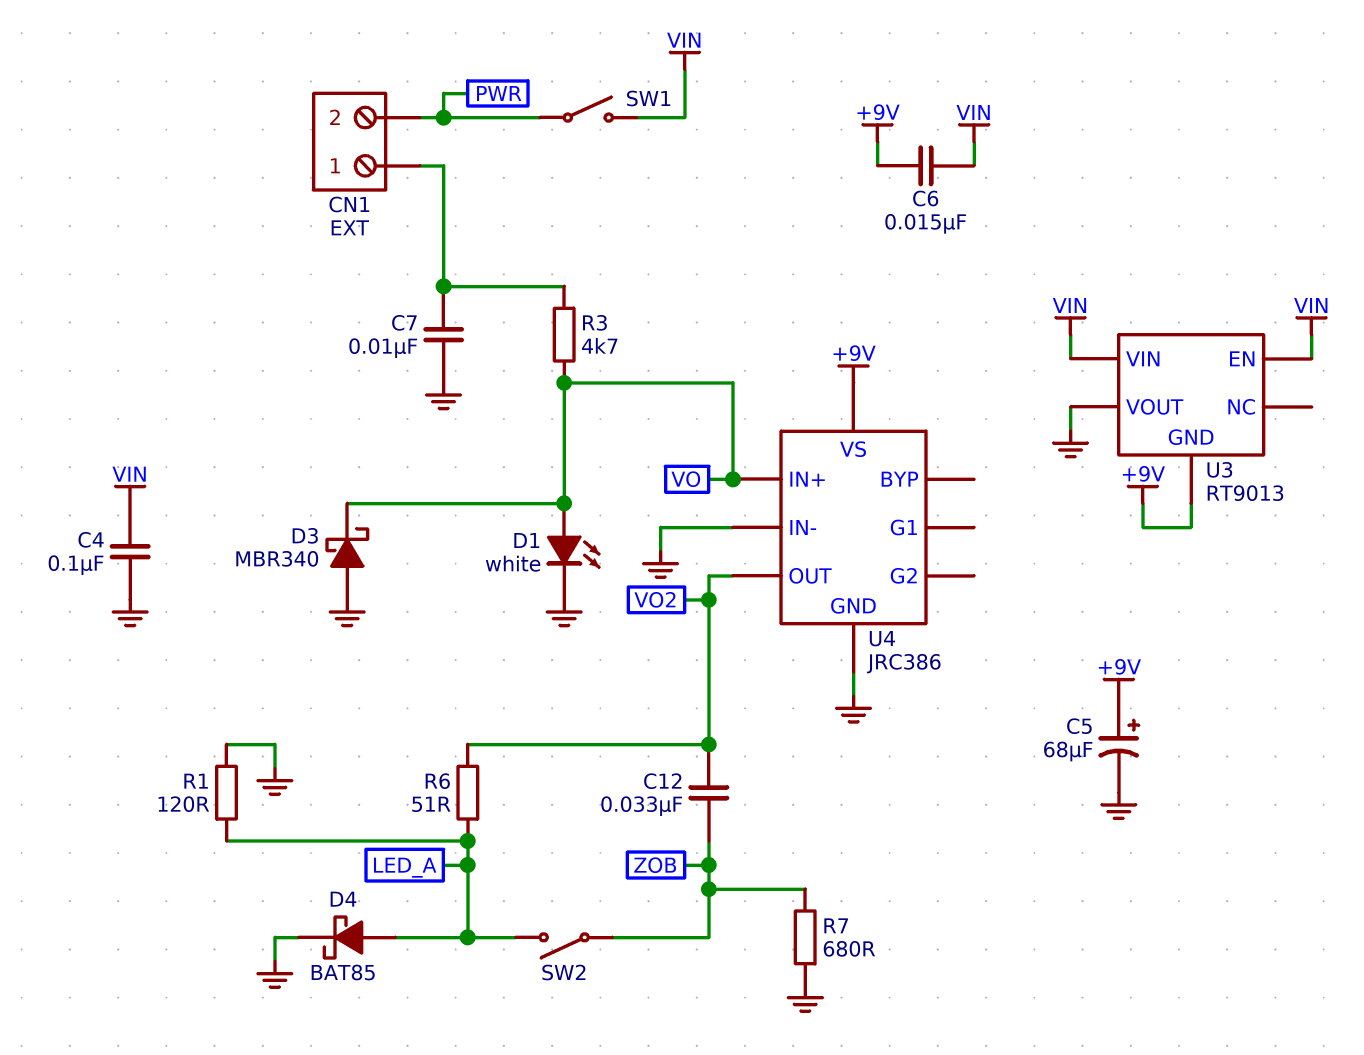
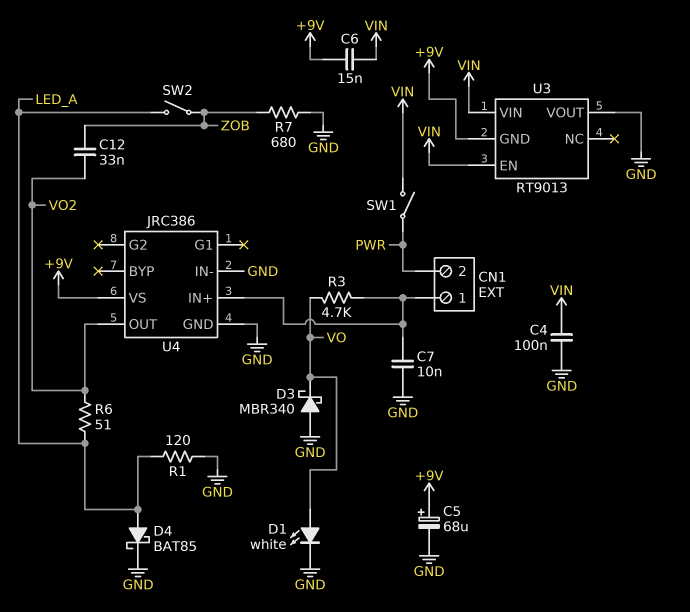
U4 pin IN+: VO -> CN1/1

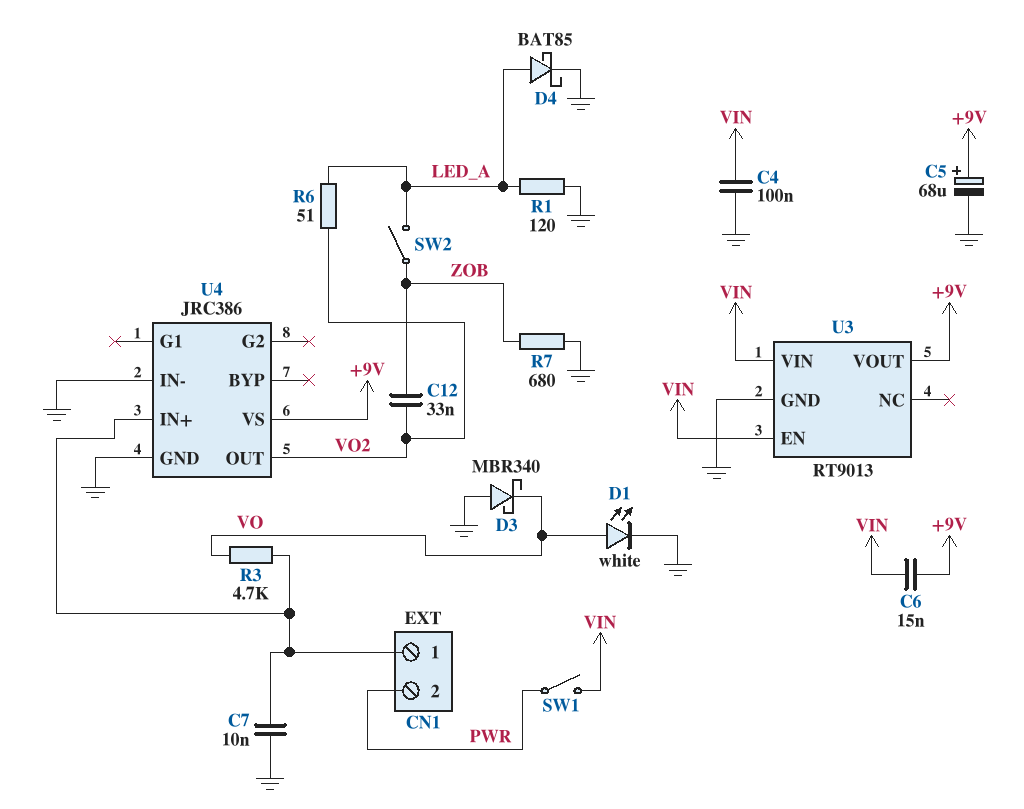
U3 pin GND: +9V -> GND
U3 pin VOUT: GND -> +9V

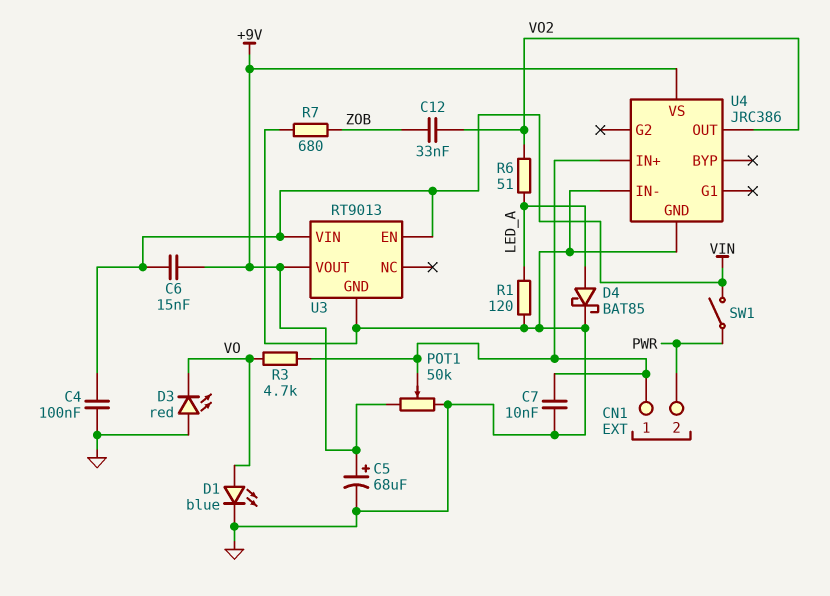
D1: LED white (A VO, K GND) -> LED blue (A VO, K GND)
D3: schottky MBR340 (A GND, K VO) -> LED red (A GND, K VO)
POT1: none -> 50k (+9V, GND, wiper CN1/1)
SW2: switch (LED_A, ZOB) -> none

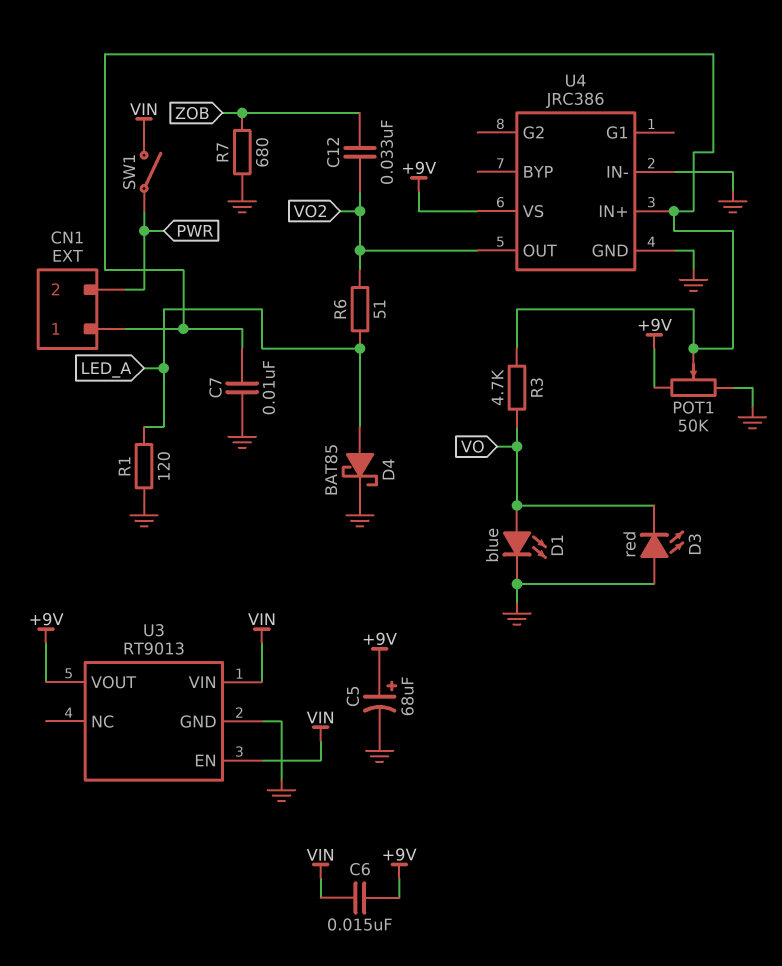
C4: 100nF (GND, VIN) -> none

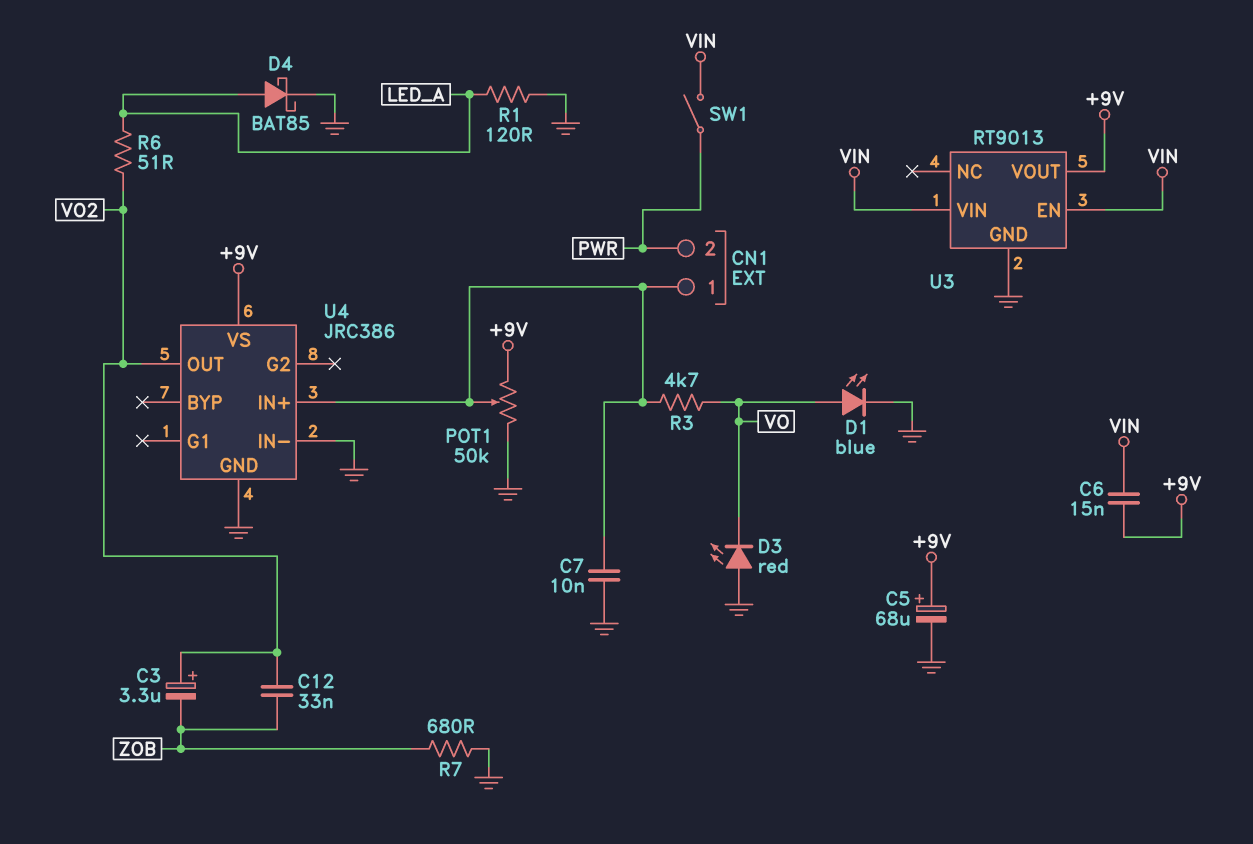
C3: none -> 3.3uF (plus VO2, minus ZOB)

